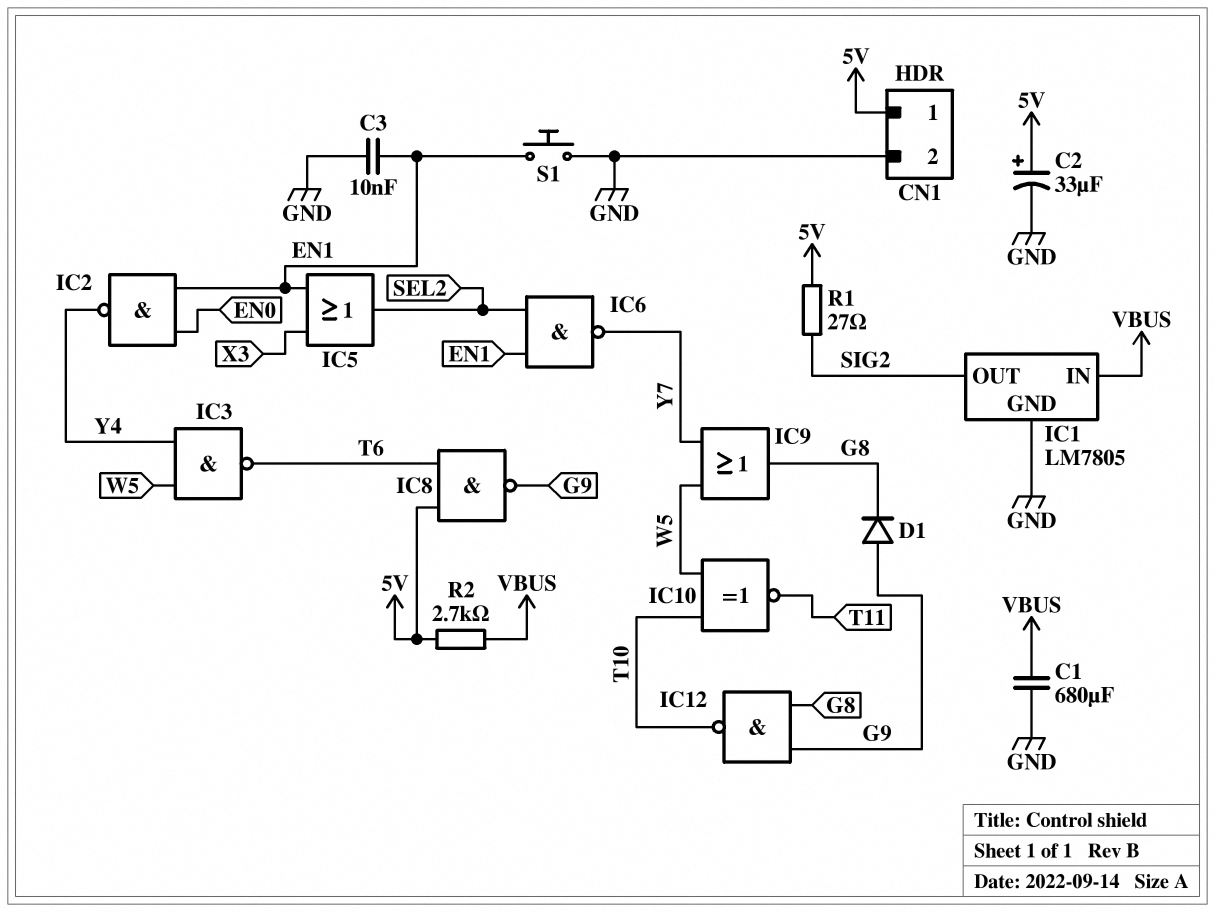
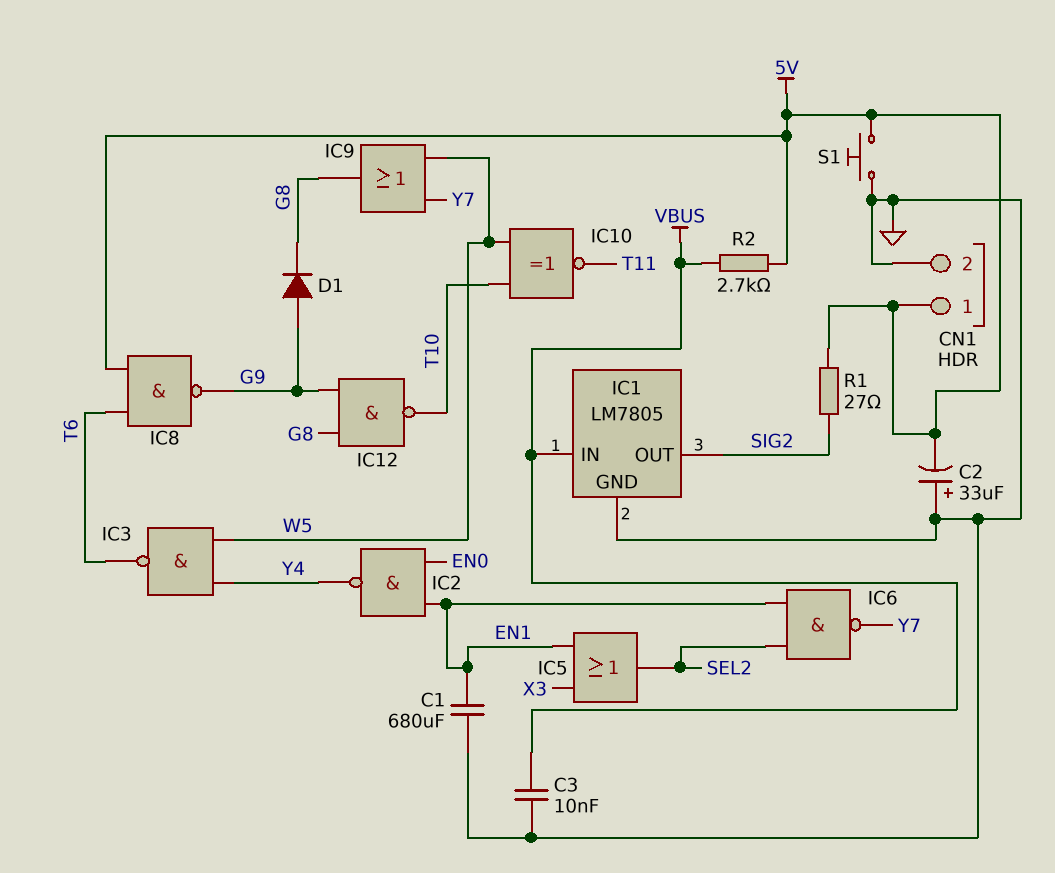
C1: 680uF (GND, VBUS) -> 680uF (EN1, GND)
C2: 33uF (plus 5V, minus GND) -> 33uF (plus GND, minus 5V)
C3: 10nF (EN1, GND) -> 10nF (GND, VBUS)
S1: button (EN1, GND) -> button (5V, GND)

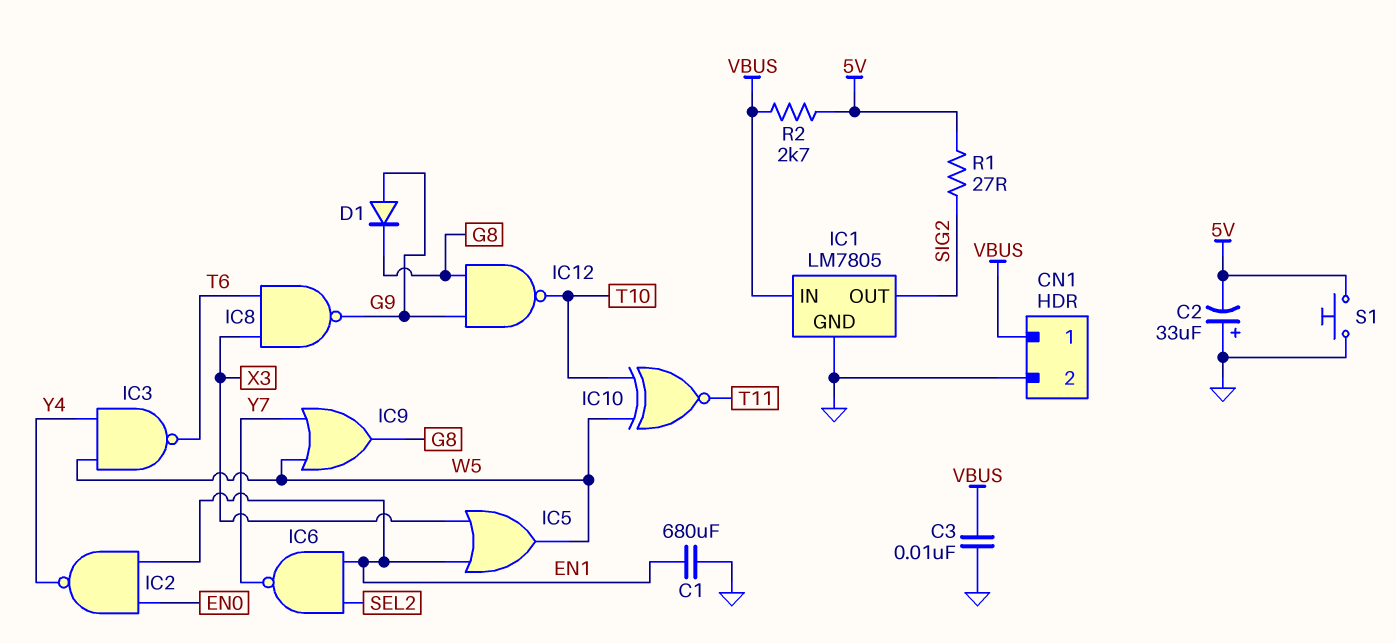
CN1 pin 1: 5V -> VBUS
IC5: OR (in EN1, in X3, out SEL2) -> OR (in EN1, in X3, out W5)
IC8: NAND (in 5V, in T6, out G9) -> NAND (in T6, in X3, out G9)

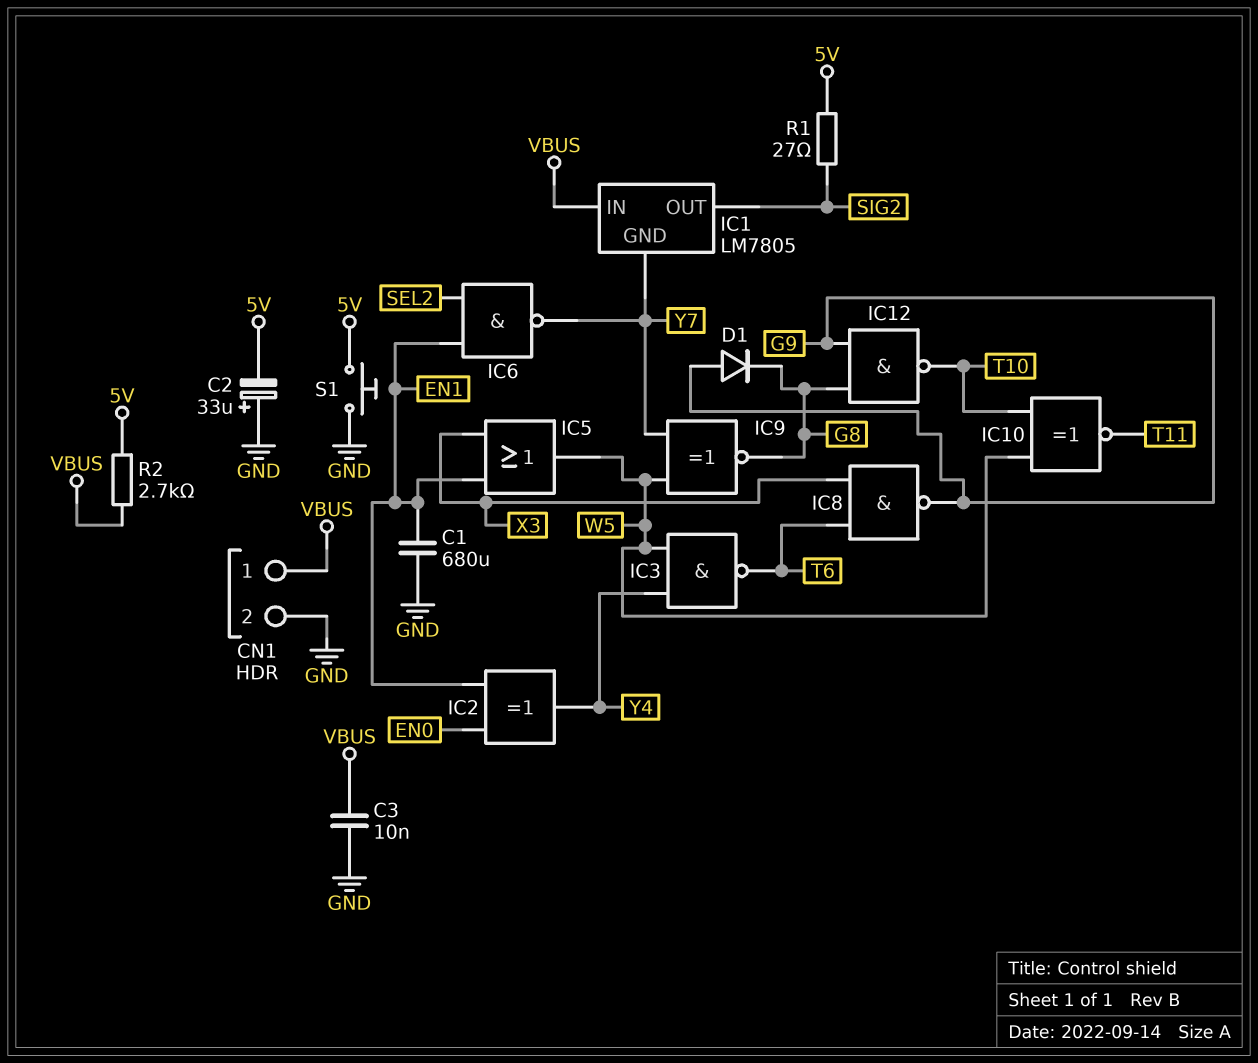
IC1 pin GND: GND -> Y7
IC2: NAND (in EN0, in EN1, out Y4) -> XOR (in EN0, in EN1, out Y4)
IC9: OR (in W5, in Y7, out G8) -> XNOR (in W5, in Y7, out G8)

